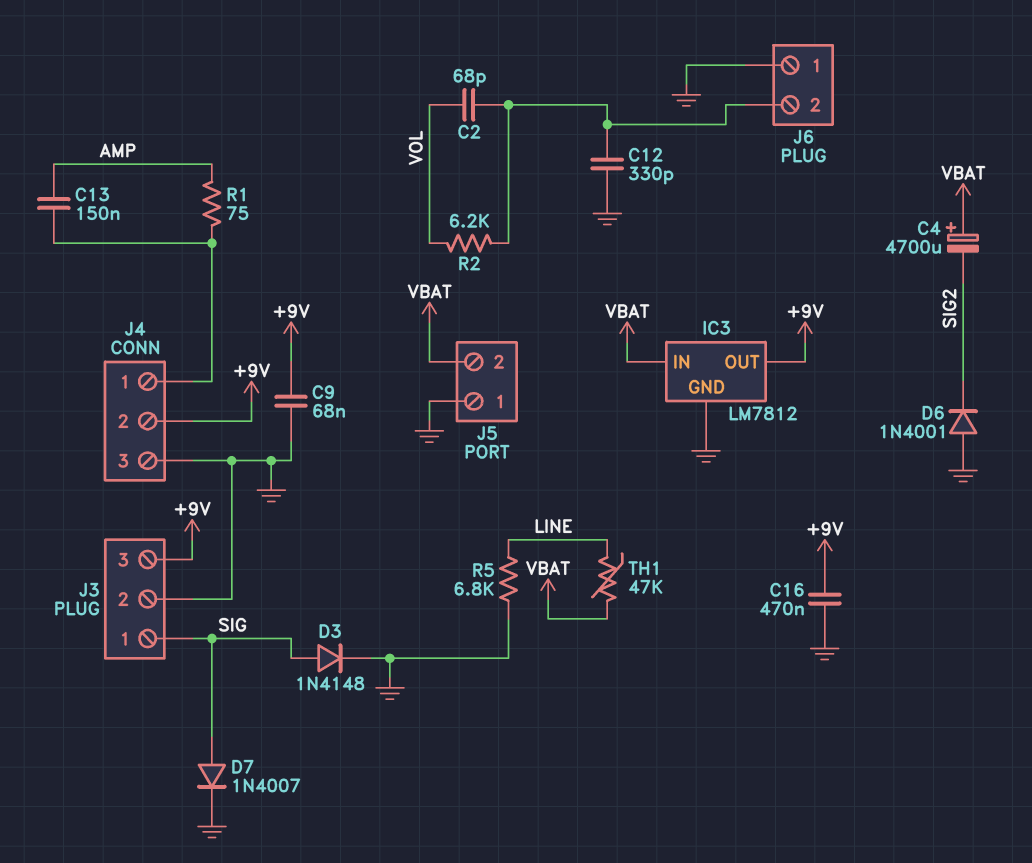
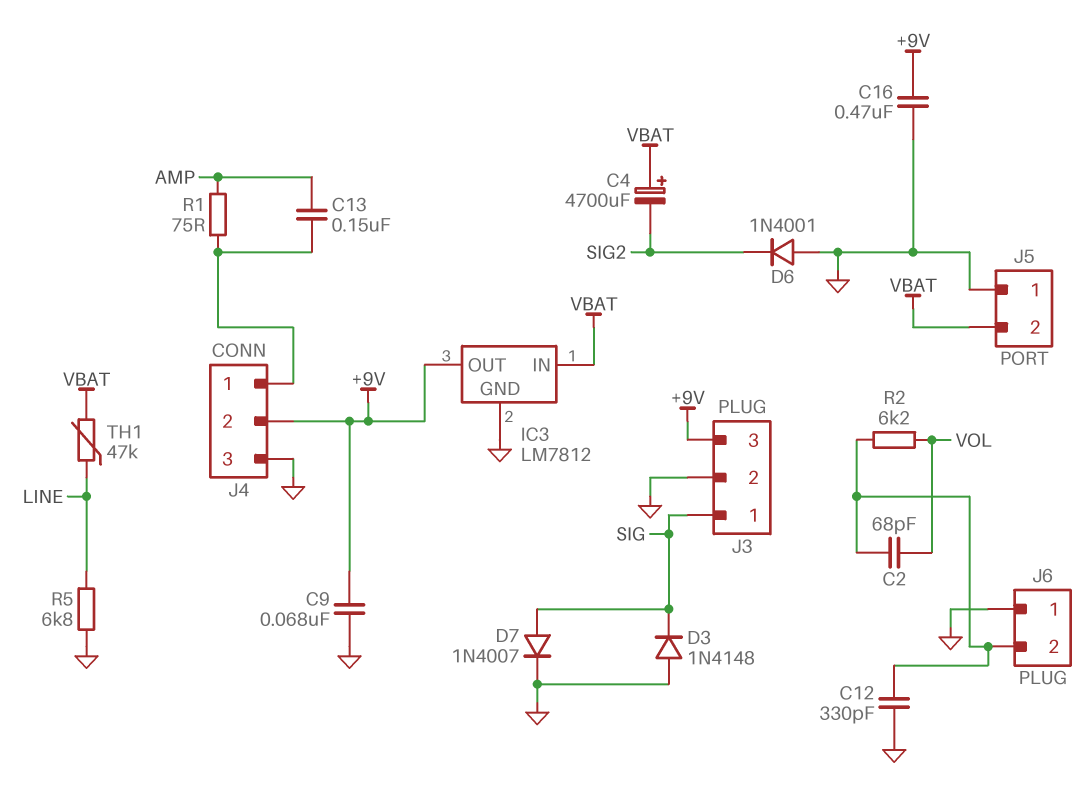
D3: diode 1N4148 (A SIG, K GND) -> diode 1N4148 (A GND, K SIG)

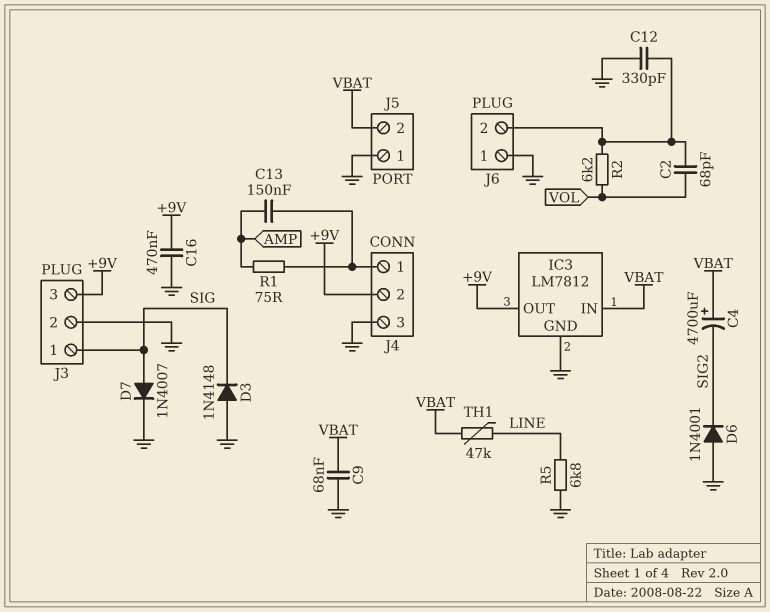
C9: 68nF (+9V, GND) -> 68nF (GND, VBAT)

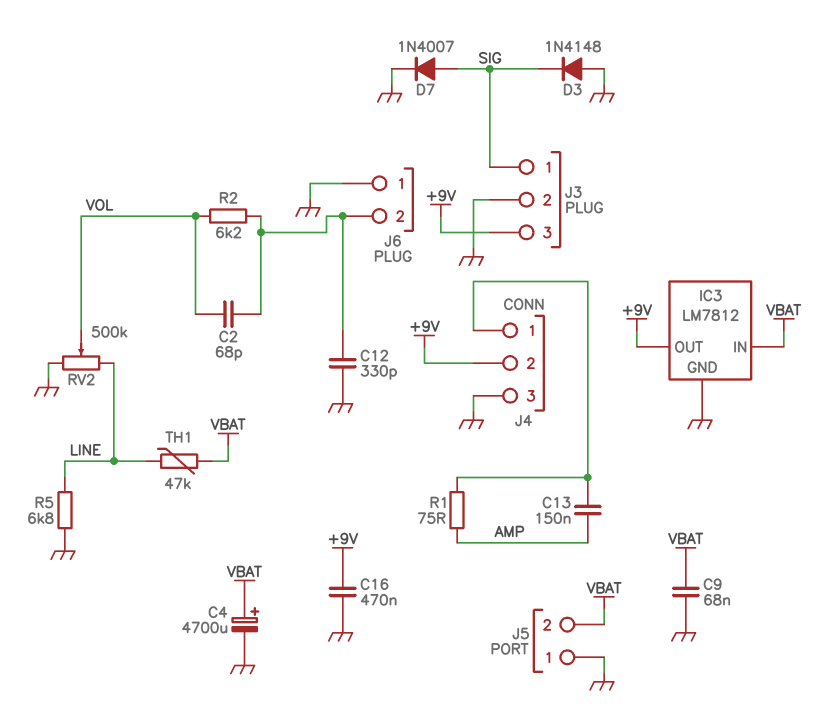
C4: 4700uF (plus VBAT, minus SIG2) -> 4700uF (plus VBAT, minus GND)
D6: diode 1N4001 (A GND, K SIG2) -> none
RV2: none -> 500k (GND, LINE, wiper VOL)

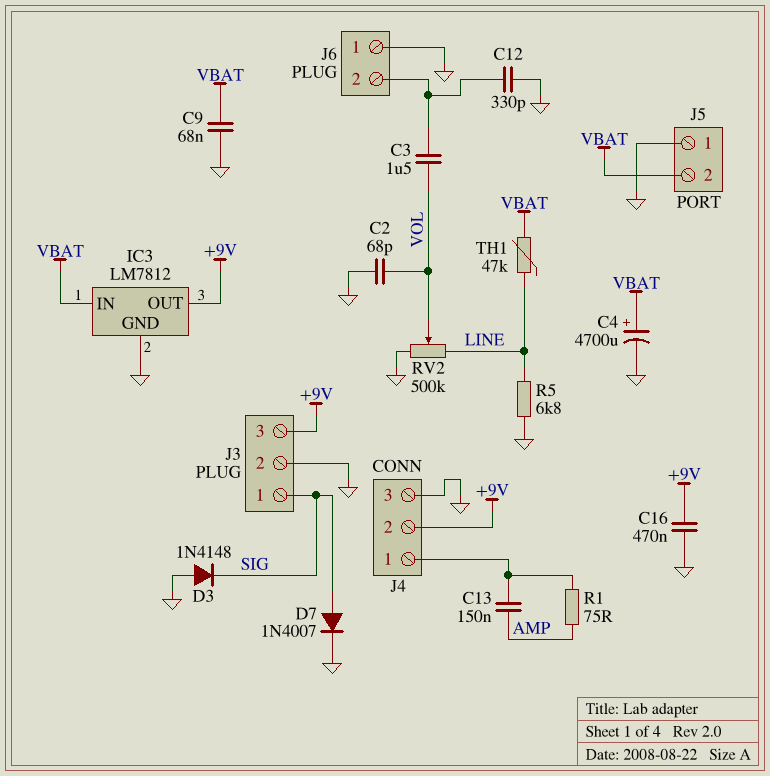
C2: 68pF (J6/2, VOL) -> 68pF (GND, VOL)
C3: none -> 1.5uF (J6/2, VOL)
R2: 6.2k (J6/2, VOL) -> none

